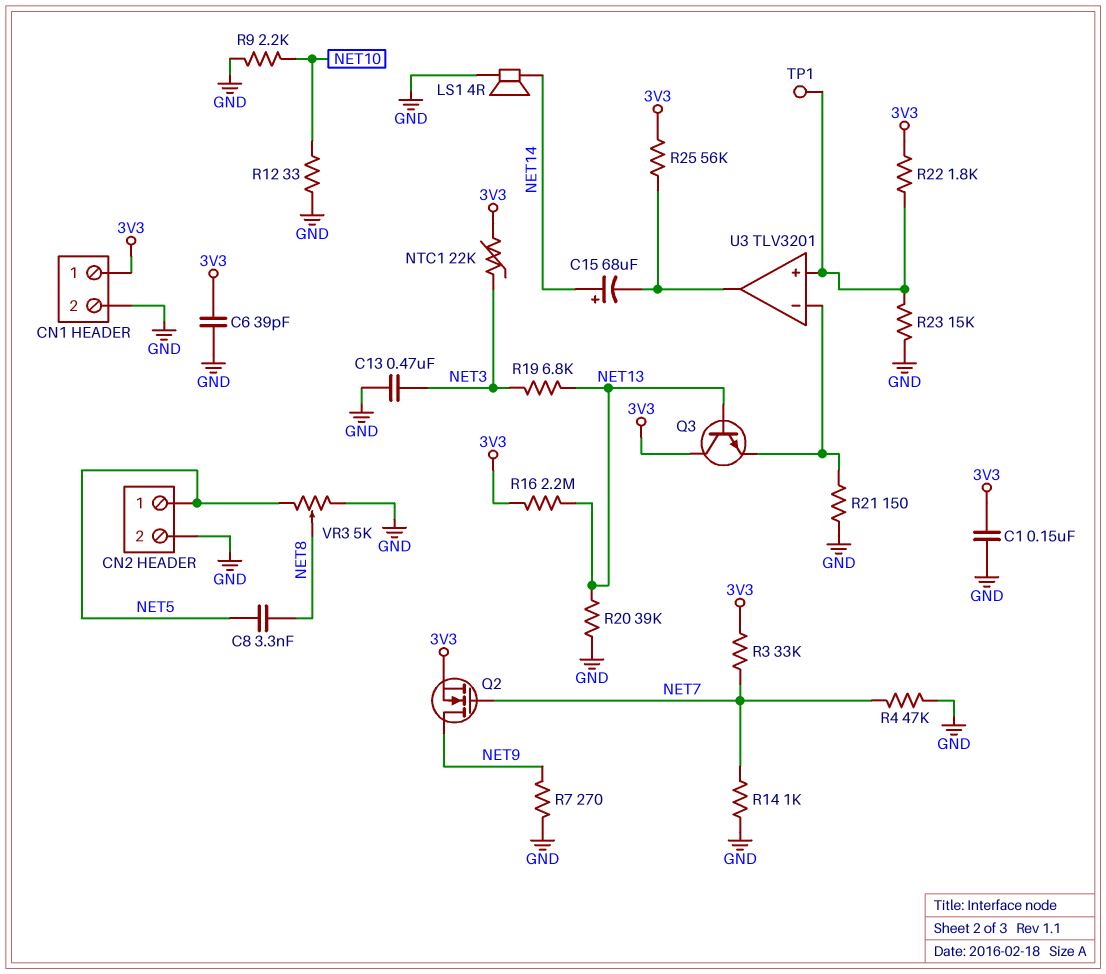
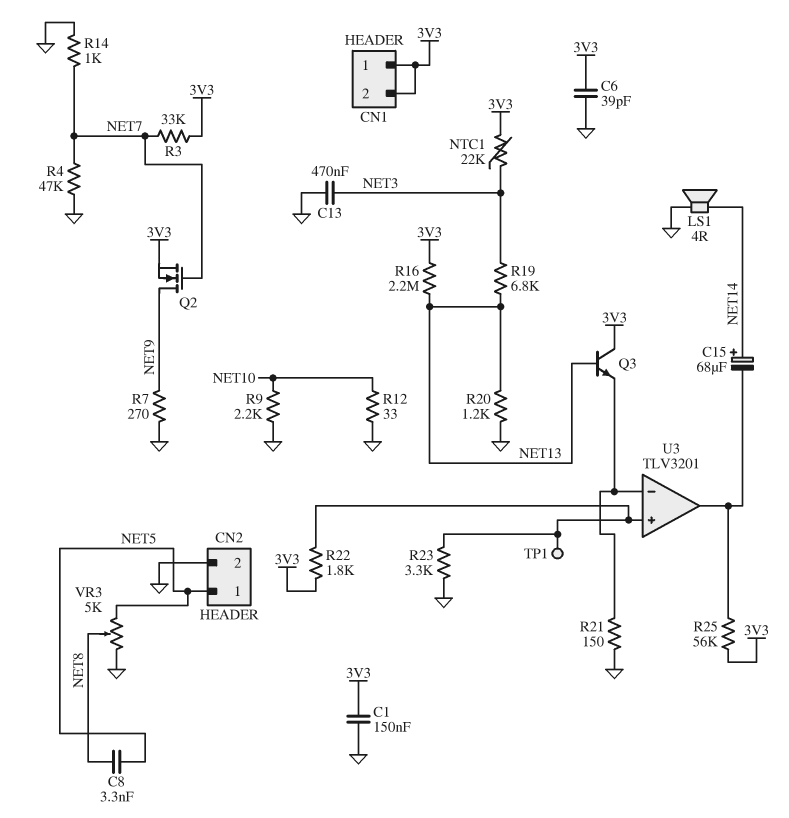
CN1 pin 2: GND -> 3V3
R20: 39k (GND, NET13) -> 1.2k (GND, NET13)
R23: 15k (GND, U3/in+) -> 3.3k (GND, U3/in+)

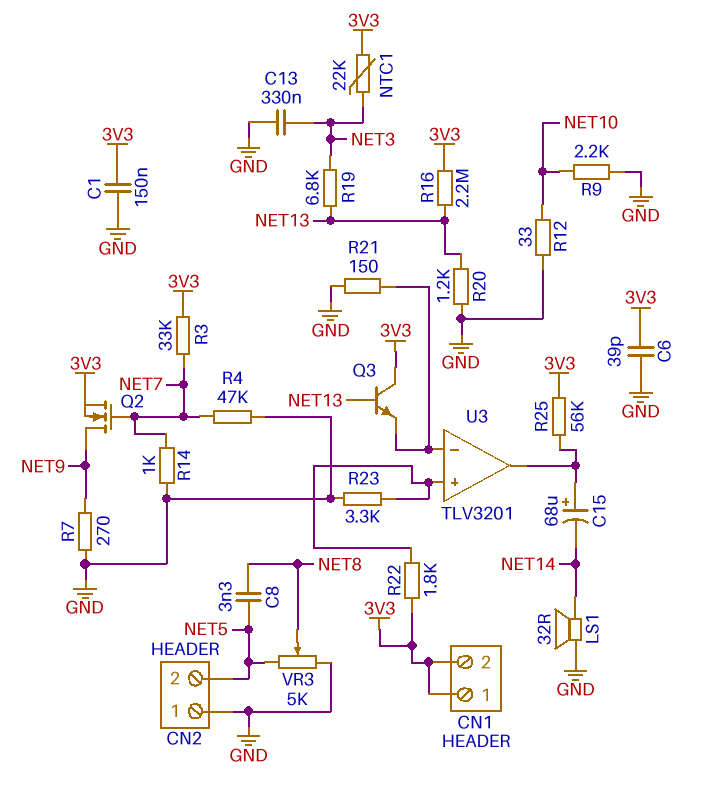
C13: 470nF (GND, NET3) -> 330nF (GND, NET3)
C15: 68uF (plus NET14, minus U3/out) -> 68uF (plus U3/out, minus NET14)
CN2 pin 1: NET5 -> GND
CN2 pin 2: GND -> NET5
LS1: speaker 4R (GND, NET14) -> speaker 32R (GND, NET14)
TP1: test point (U3/in+) -> none

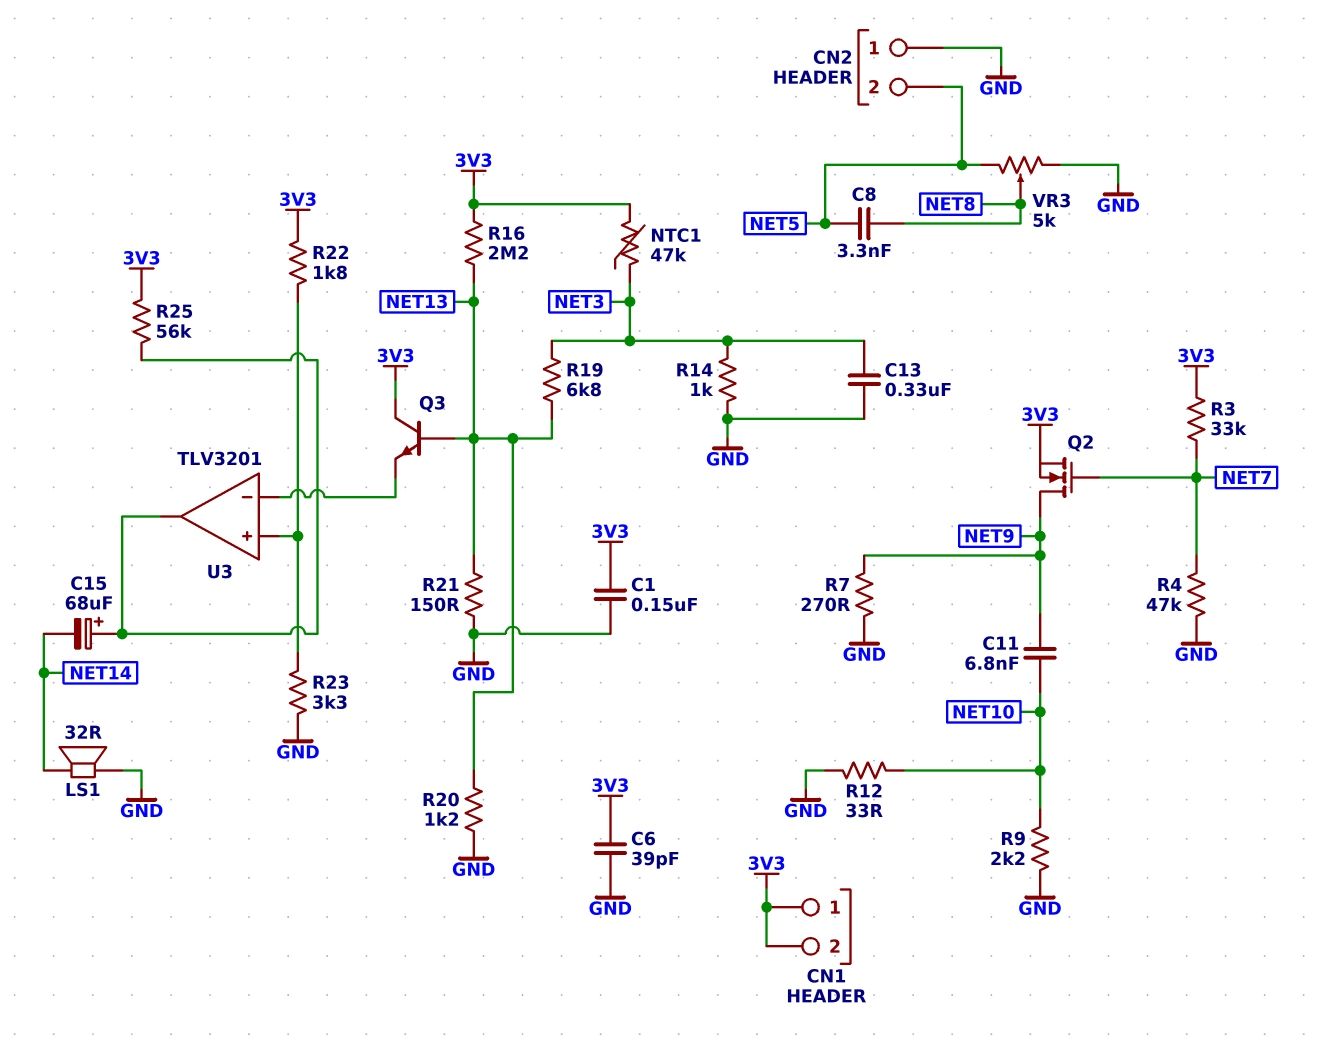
C11: none -> 6.8nF (NET9, NET10)
NTC1: 22k (3V3, NET3) -> 47k (3V3, NET3)
R14: 1k (GND, NET7) -> 1k (GND, NET3)
R21: 150 (GND, U3/in-) -> 150 (GND, NET13)

